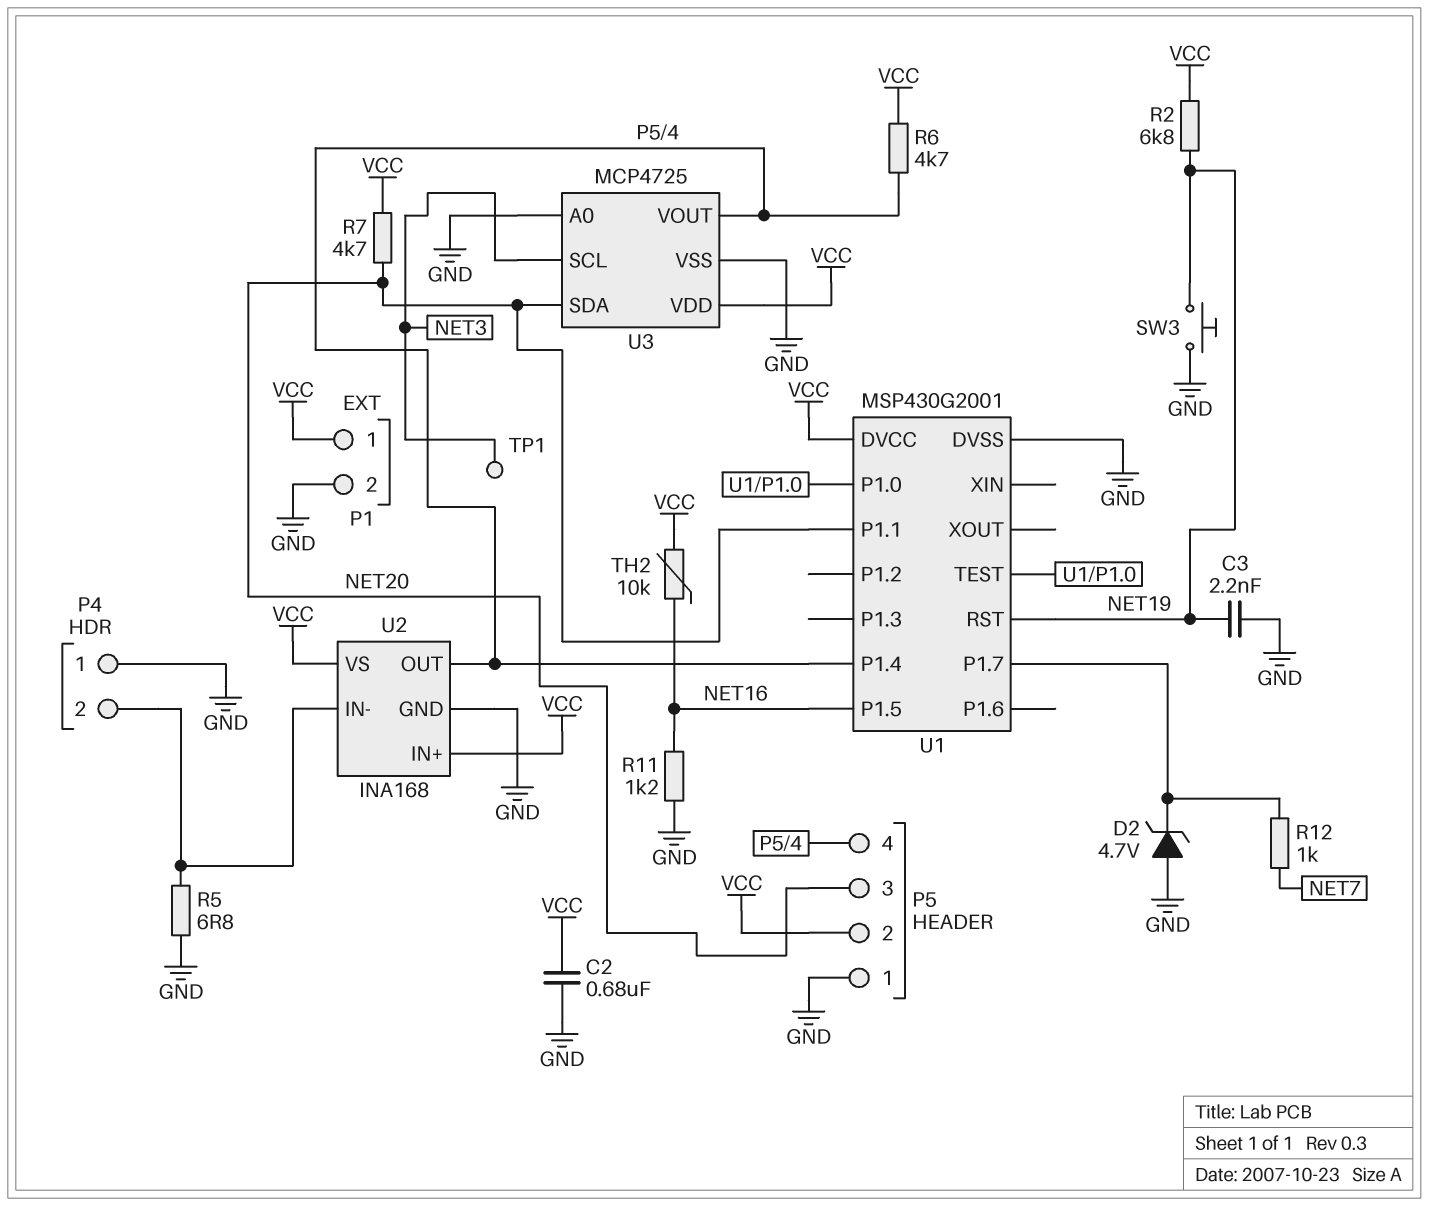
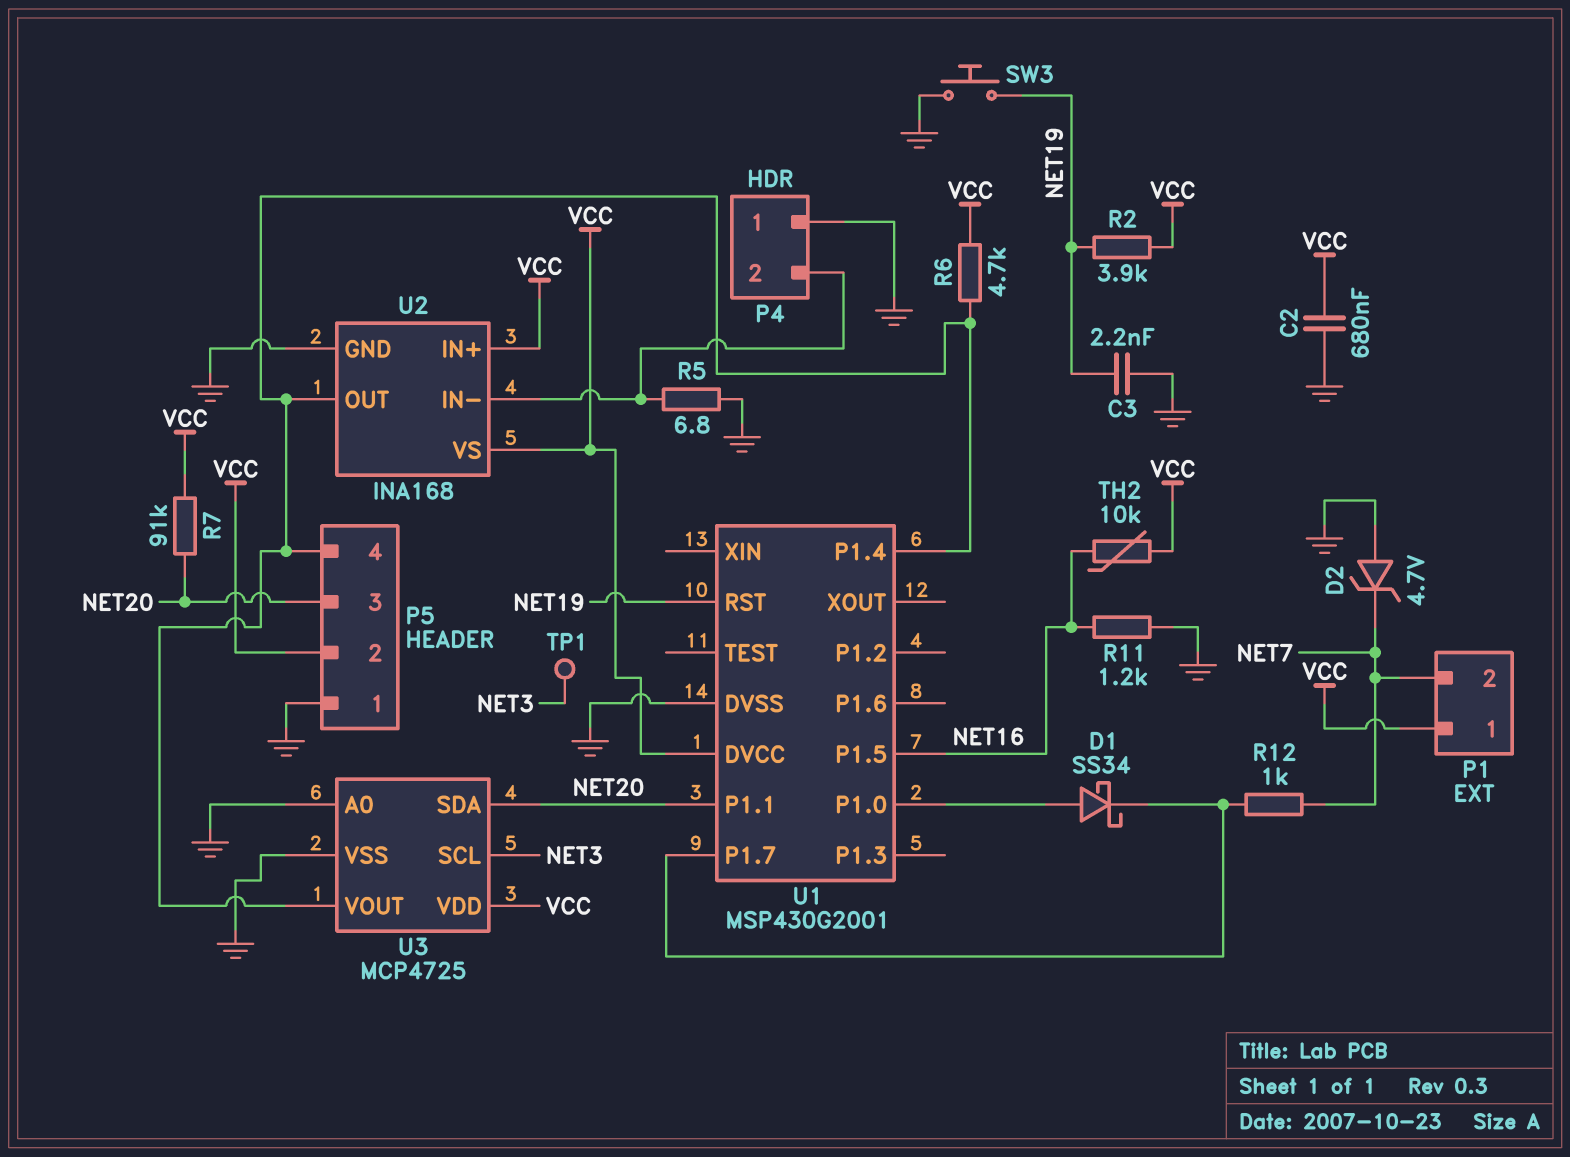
D1: none -> schottky SS34 (A U1/P1.0, K U1/P1.7)
D2: zener 4.7V (A GND, K U1/P1.7) -> zener 4.7V (A GND, K NET7)
P1 pin 2: GND -> NET7
R2: 6.8k (NET19, VCC) -> 3.9k (NET19, VCC)
R7: 4.7k (NET20, VCC) -> 91k (NET20, VCC)
U1 pin TEST: U1/P1.0 -> none

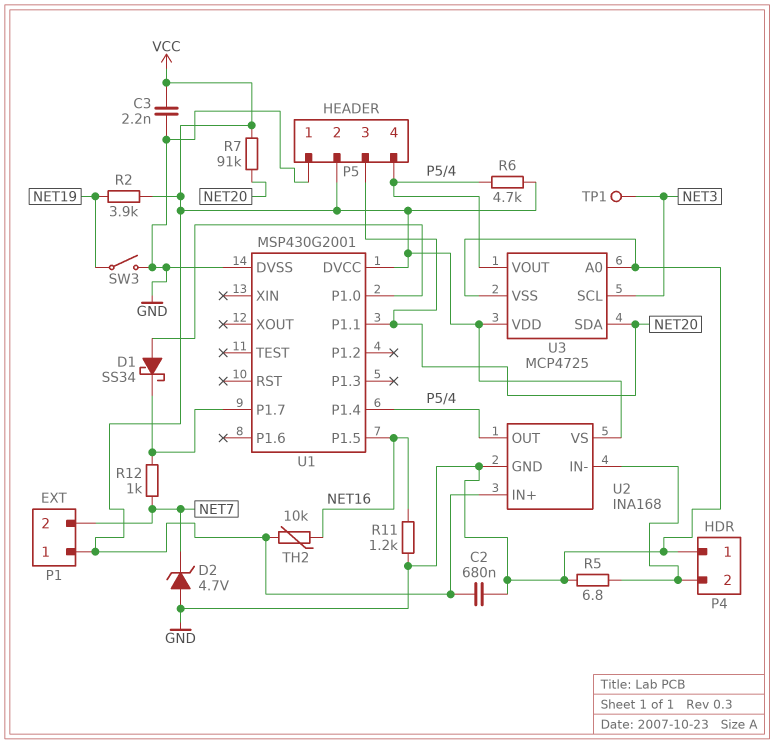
C3: 2.2nF (GND, NET19) -> 2.2nF (GND, VCC)
SW3: button (GND, NET19) -> switch (GND, NET19)
U1 pin RST: NET19 -> none

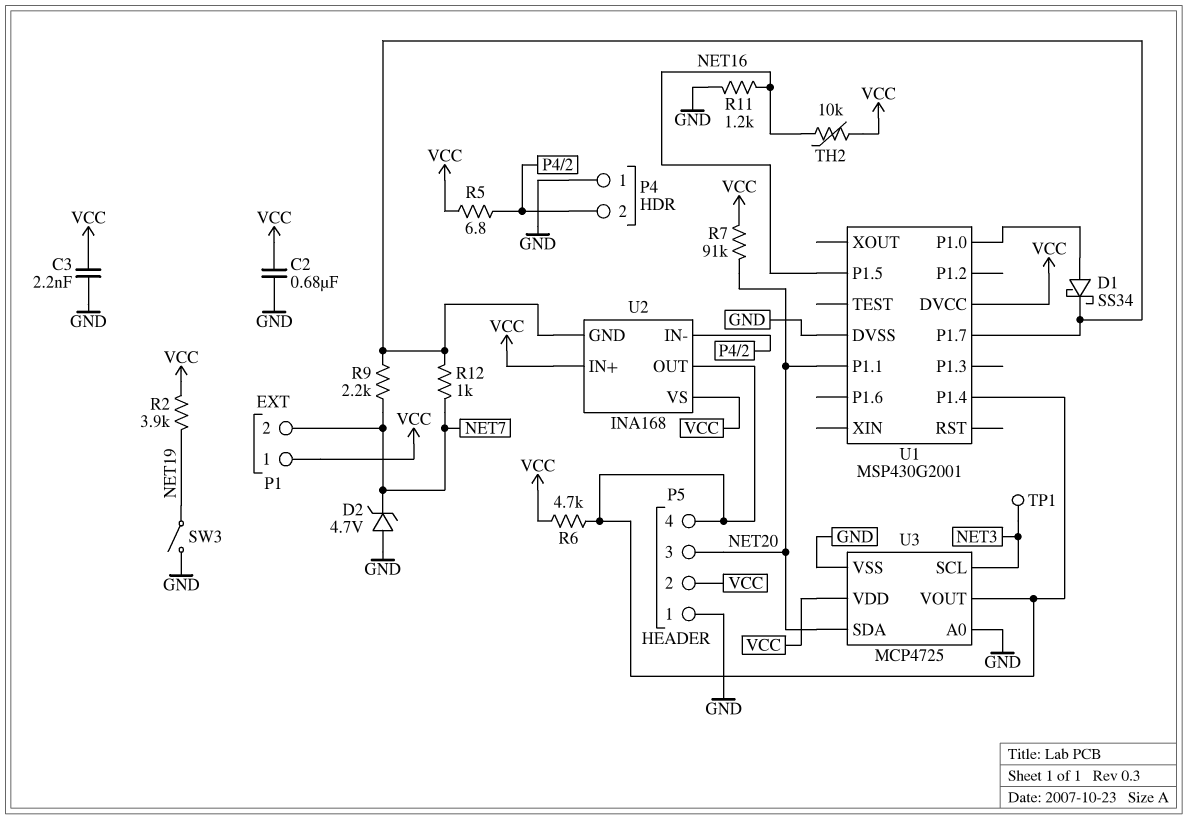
R5: 6.8 (GND, P4/2) -> 6.8 (P4/2, VCC)
R9: none -> 2.2k (NET7, U1/P1.7)
U2 pin GND: GND -> U1/P1.7

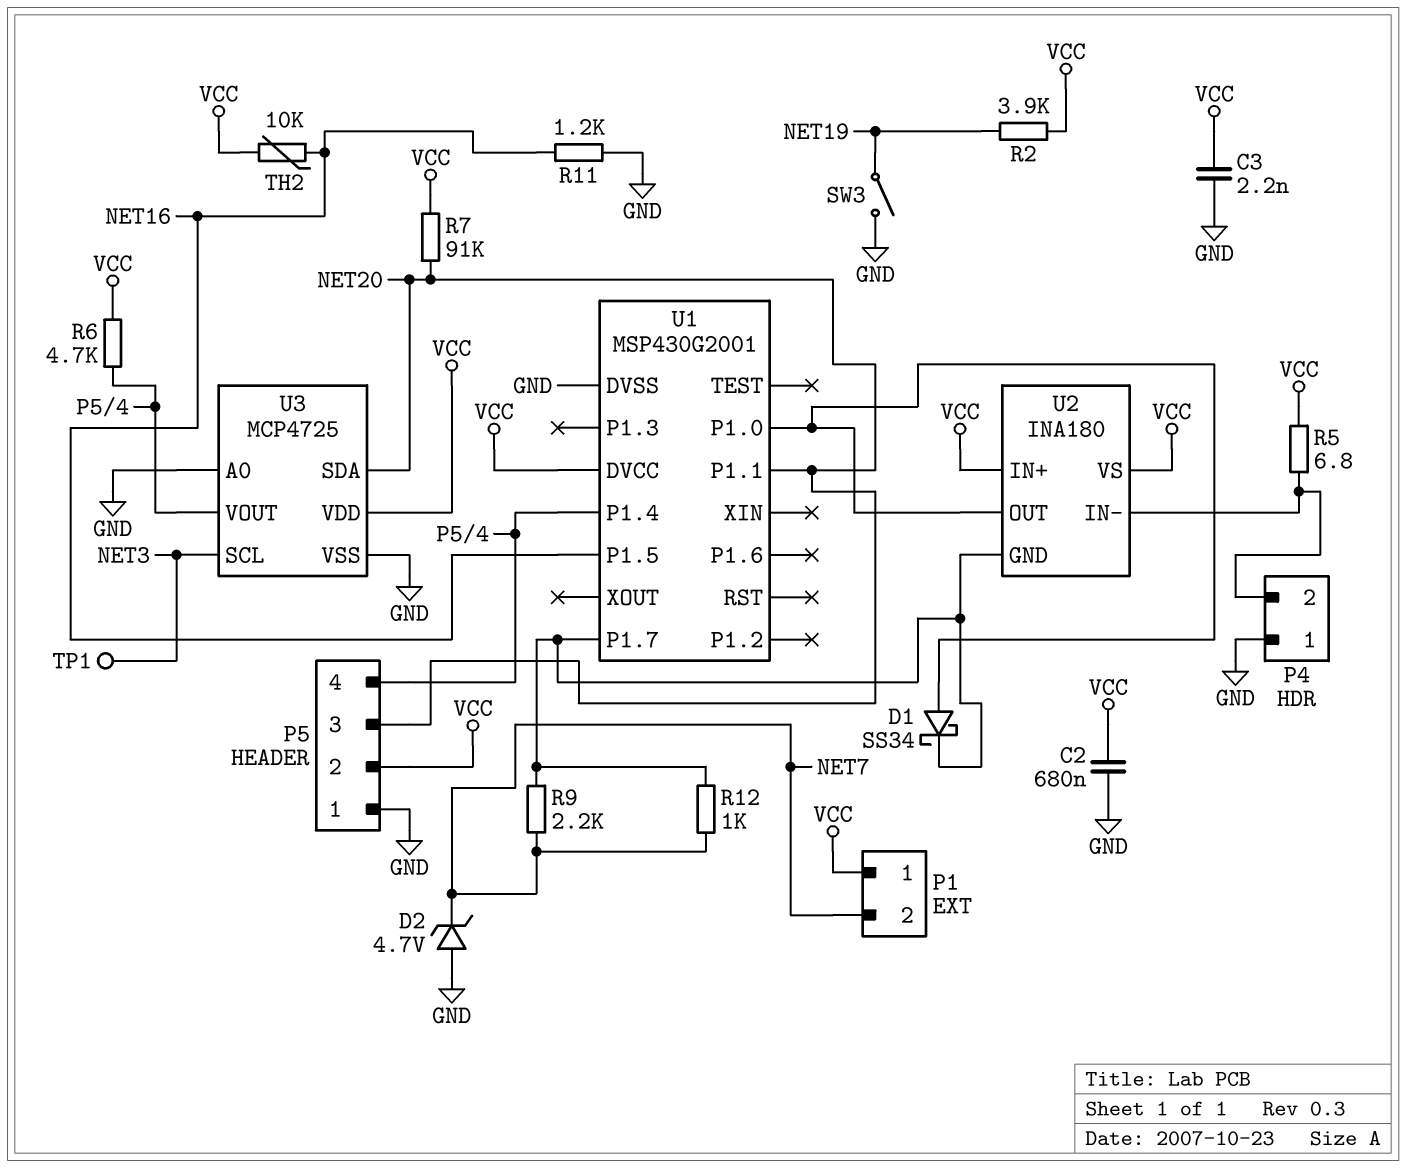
U2: INA168 -> INA180
U2 pin OUT: P5/4 -> U1/P1.0

